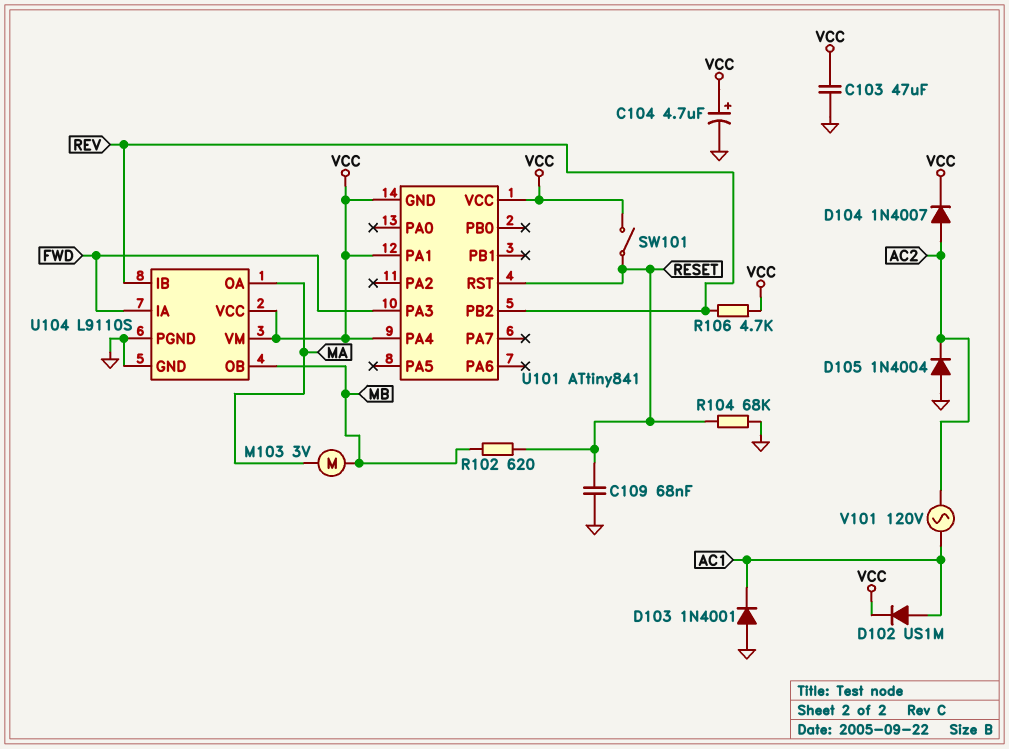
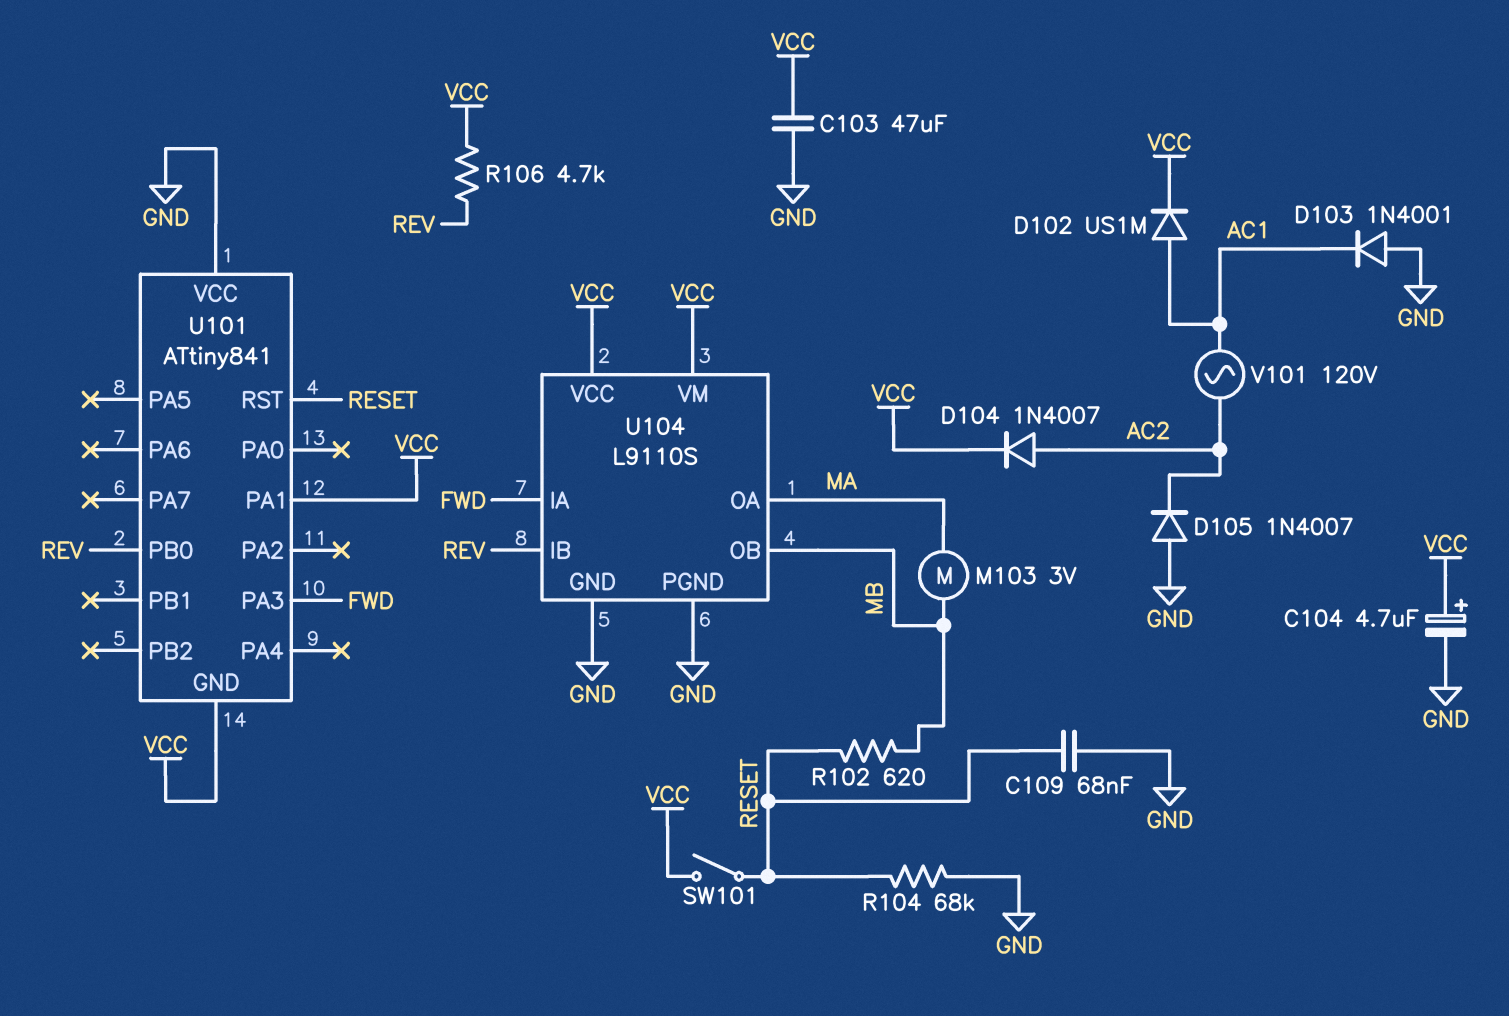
D105: diode 1N4004 (A GND, K AC2) -> diode 1N4007 (A GND, K AC2)
U101 pin PA4: VCC -> none
U101 pin PB0: none -> REV
U101 pin PB2: REV -> none
U101 pin VCC: VCC -> GND

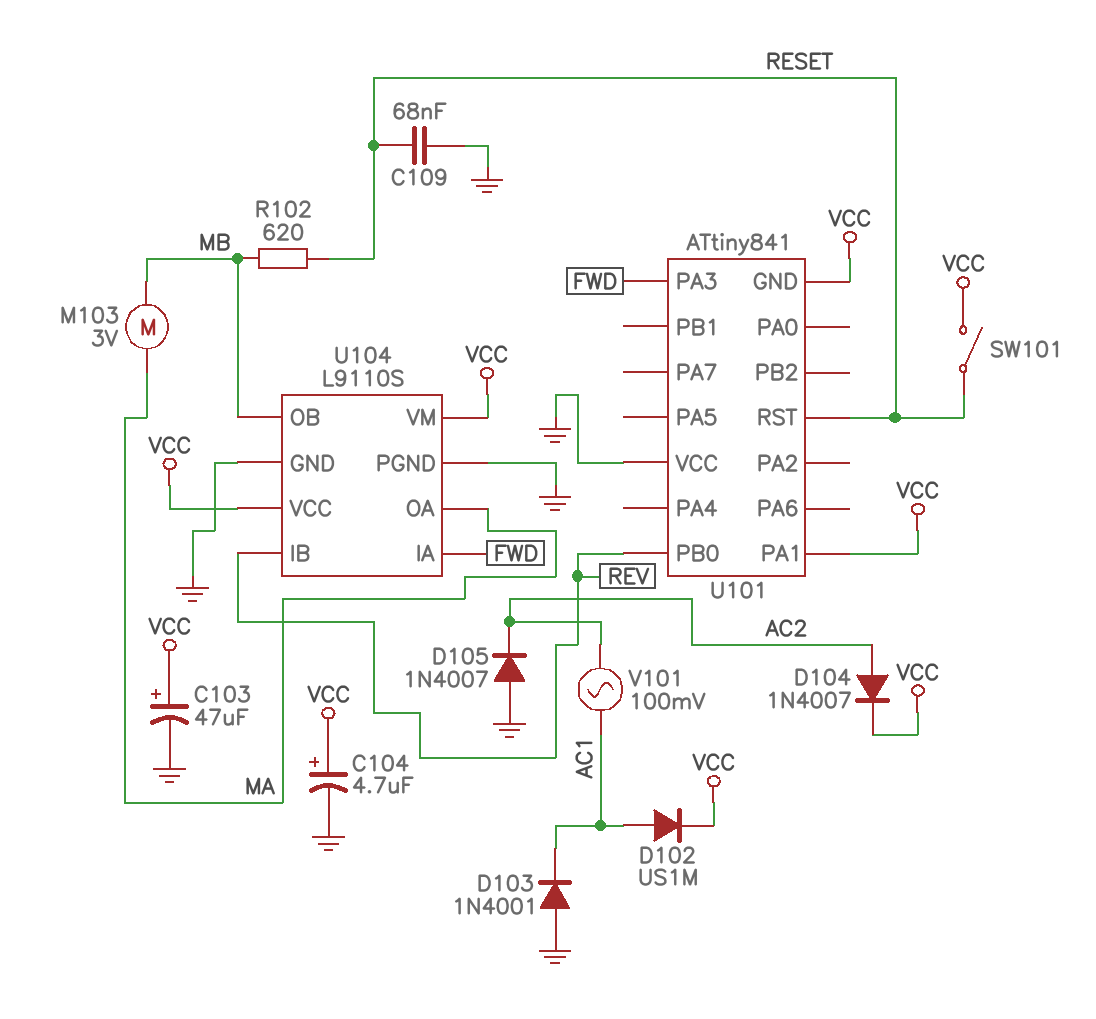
C103: 47uF (GND, VCC) -> 47uF (plus VCC, minus GND)
R104: 68k (GND, RESET) -> none
R106: 4.7k (REV, VCC) -> none
V101: AC 120V (AC1, AC2) -> AC 100mV (AC1, AC2)

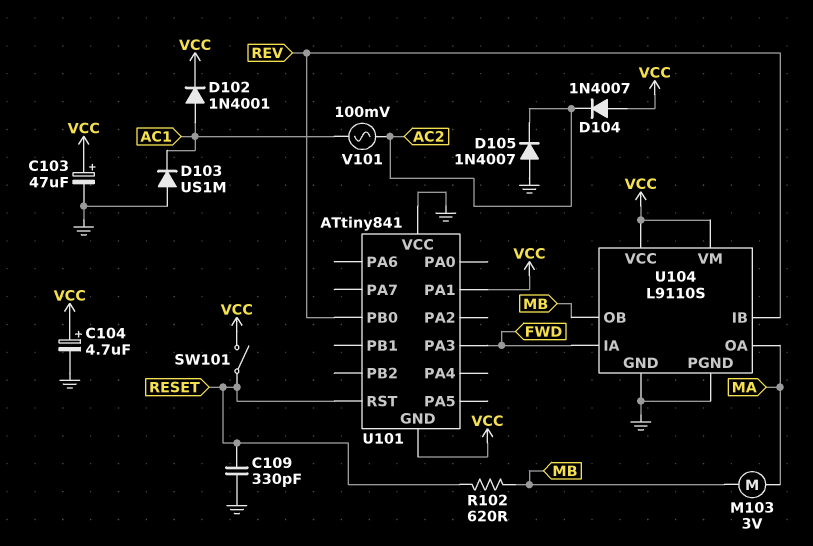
C109: 68nF (GND, RESET) -> 330pF (GND, RESET)
D102: diode US1M (A AC1, K VCC) -> diode 1N4001 (A AC1, K VCC)
D103: diode 1N4001 (A GND, K AC1) -> diode US1M (A GND, K AC1)
D104: diode 1N4007 (A AC2, K VCC) -> diode 1N4007 (A VCC, K AC2)

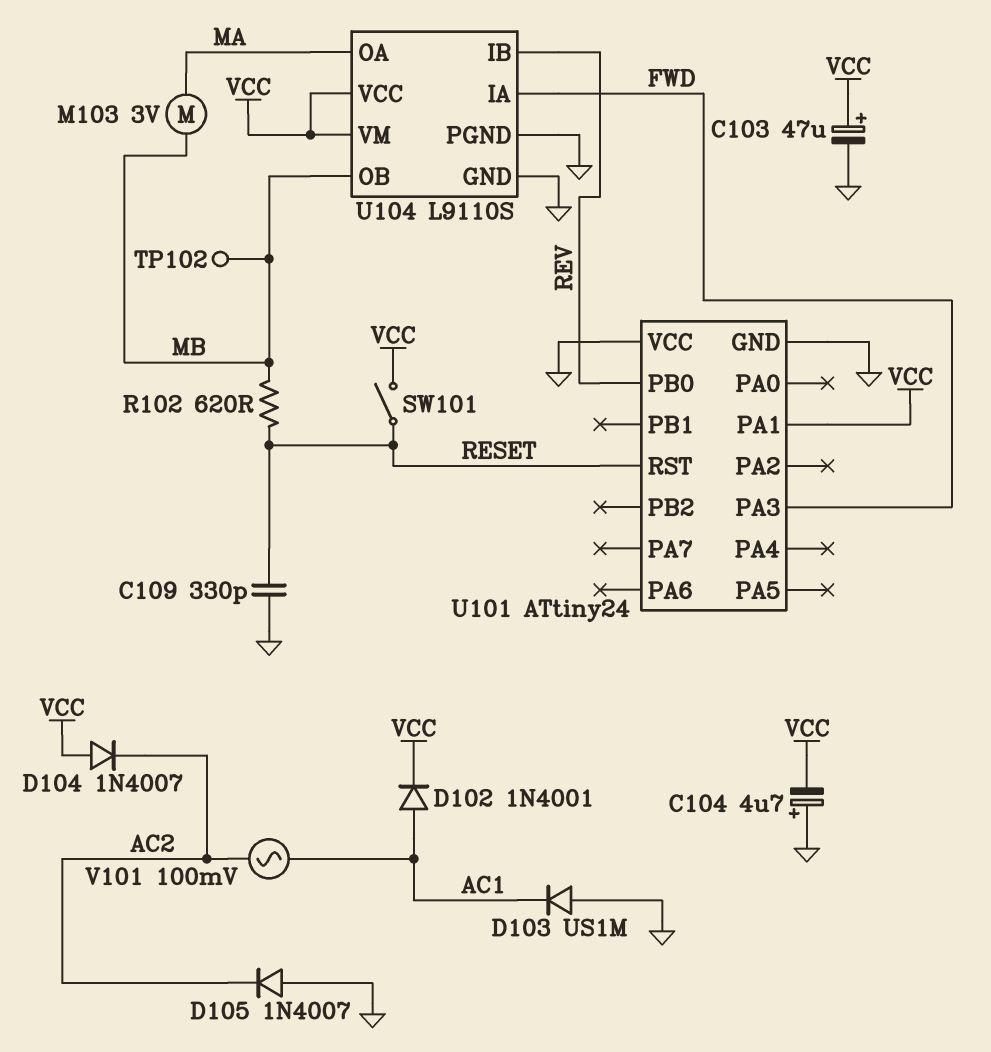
C104: 4.7uF (plus VCC, minus GND) -> 4.7uF (plus GND, minus VCC)
TP102: none -> test point (MB)
U101: ATtiny841 -> ATtiny24
U101 pin GND: VCC -> GND

